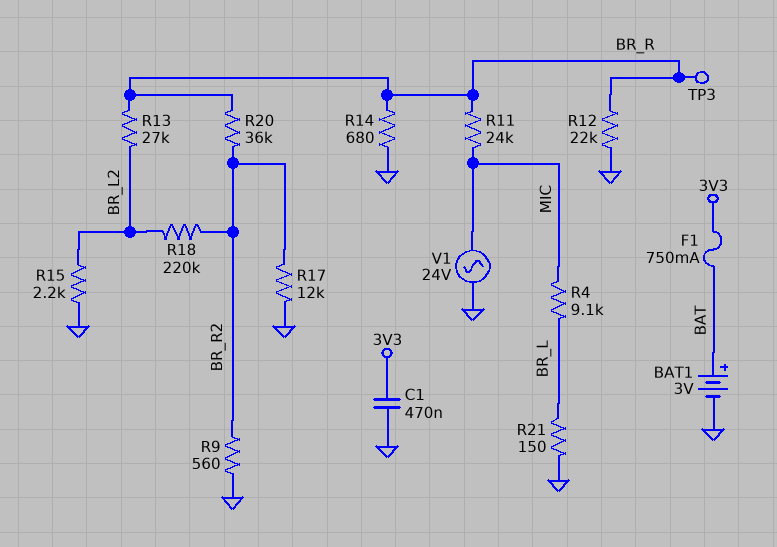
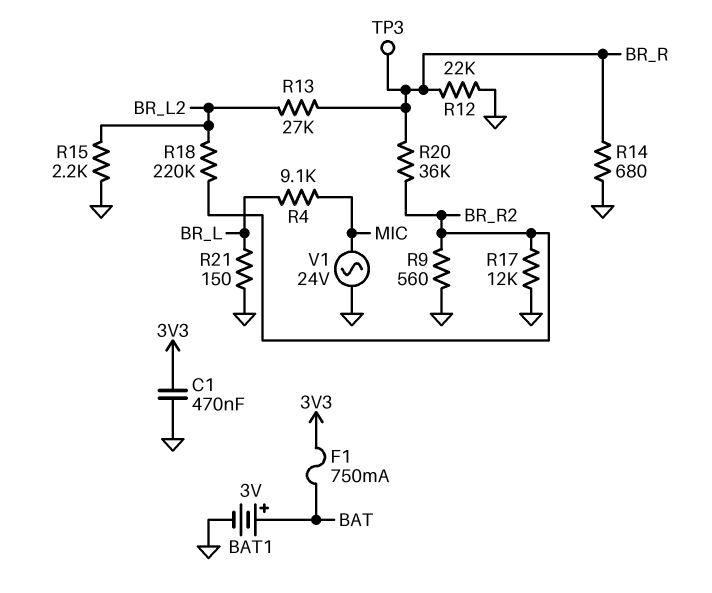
R11: 24k (BR_R, MIC) -> none

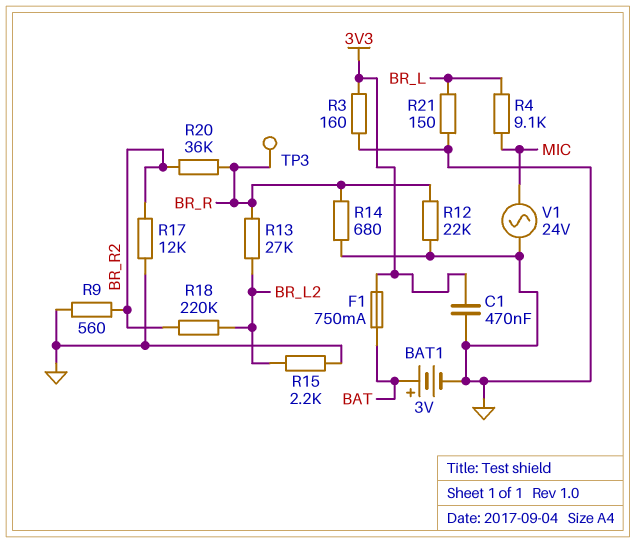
R3: none -> 160 (3V3, GND)

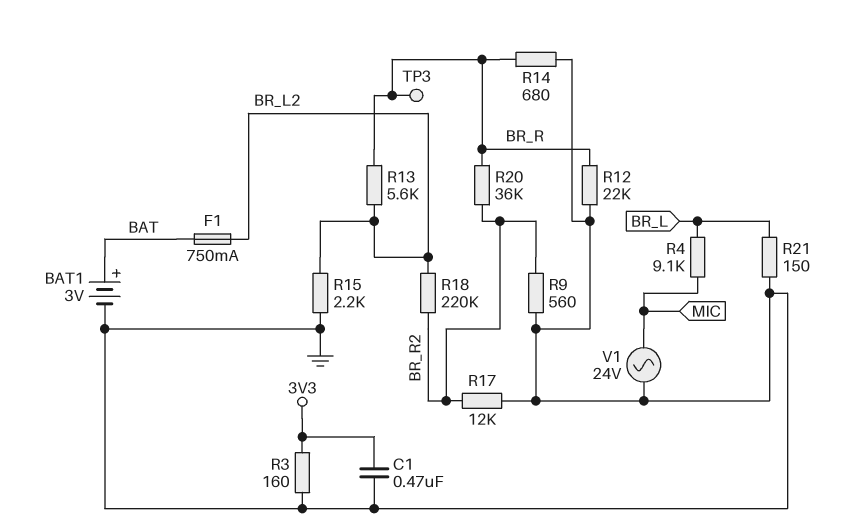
F1: 750mA (3V3, BAT) -> 750mA (BAT, BR_L2)
R13: 27k (BR_L2, BR_R) -> 5.6k (BR_L2, BR_R)

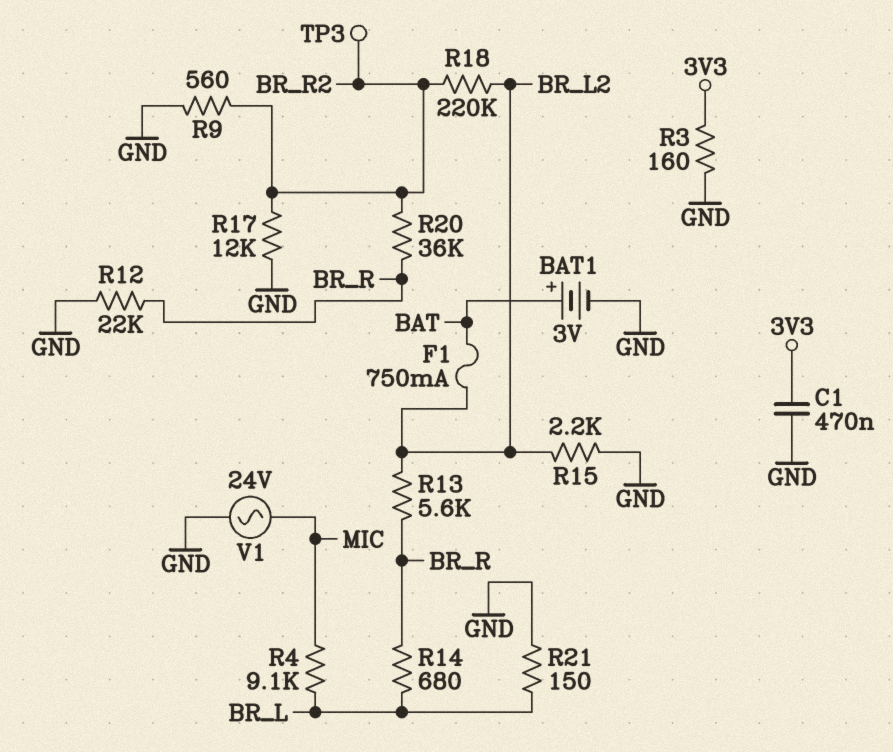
R14: 680 (BR_R, GND) -> 680 (BR_L, BR_R)
TP3: test point (BR_R) -> test point (BR_R2)

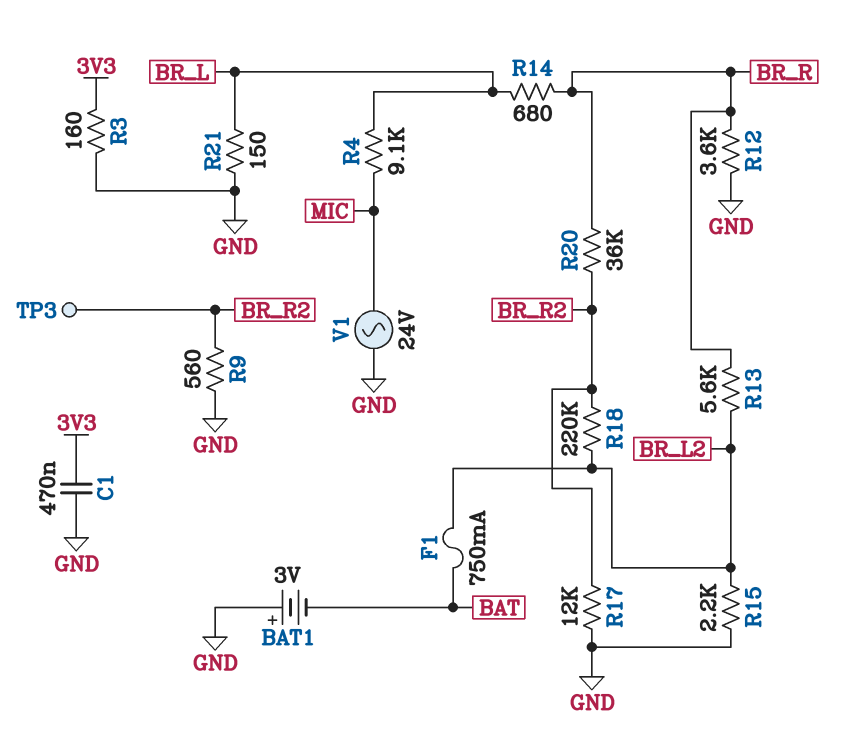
BAT1: 3V (plus BAT, minus GND) -> 3V (plus GND, minus BAT)
R12: 22k (BR_R, GND) -> 3.6k (BR_R, GND)

